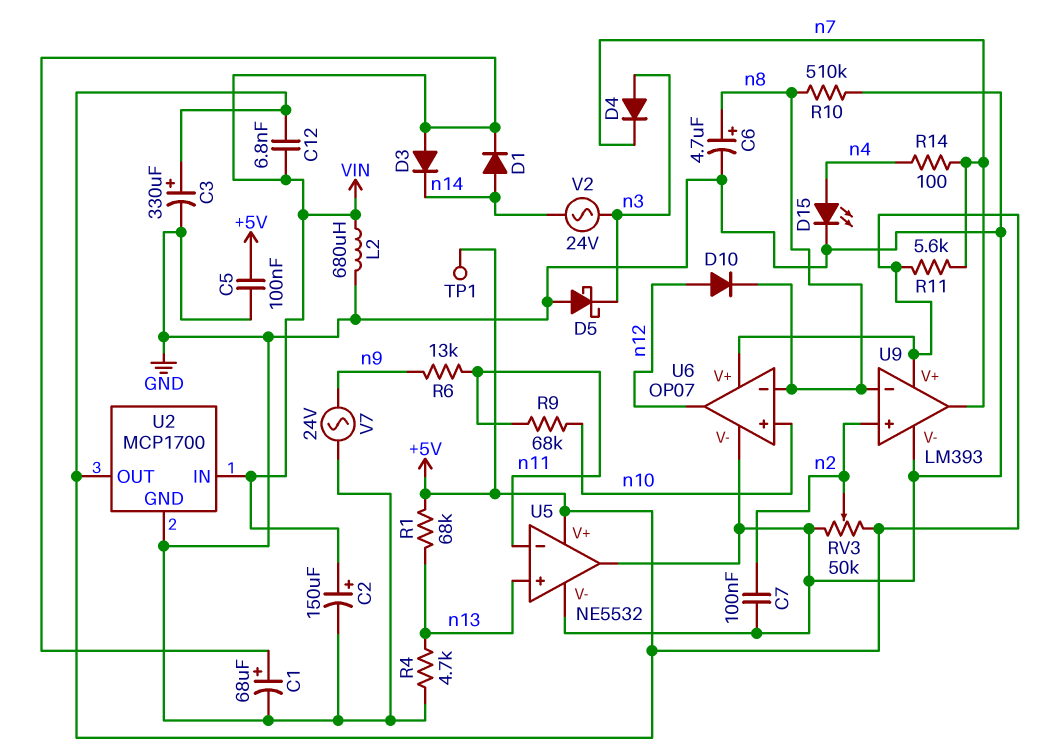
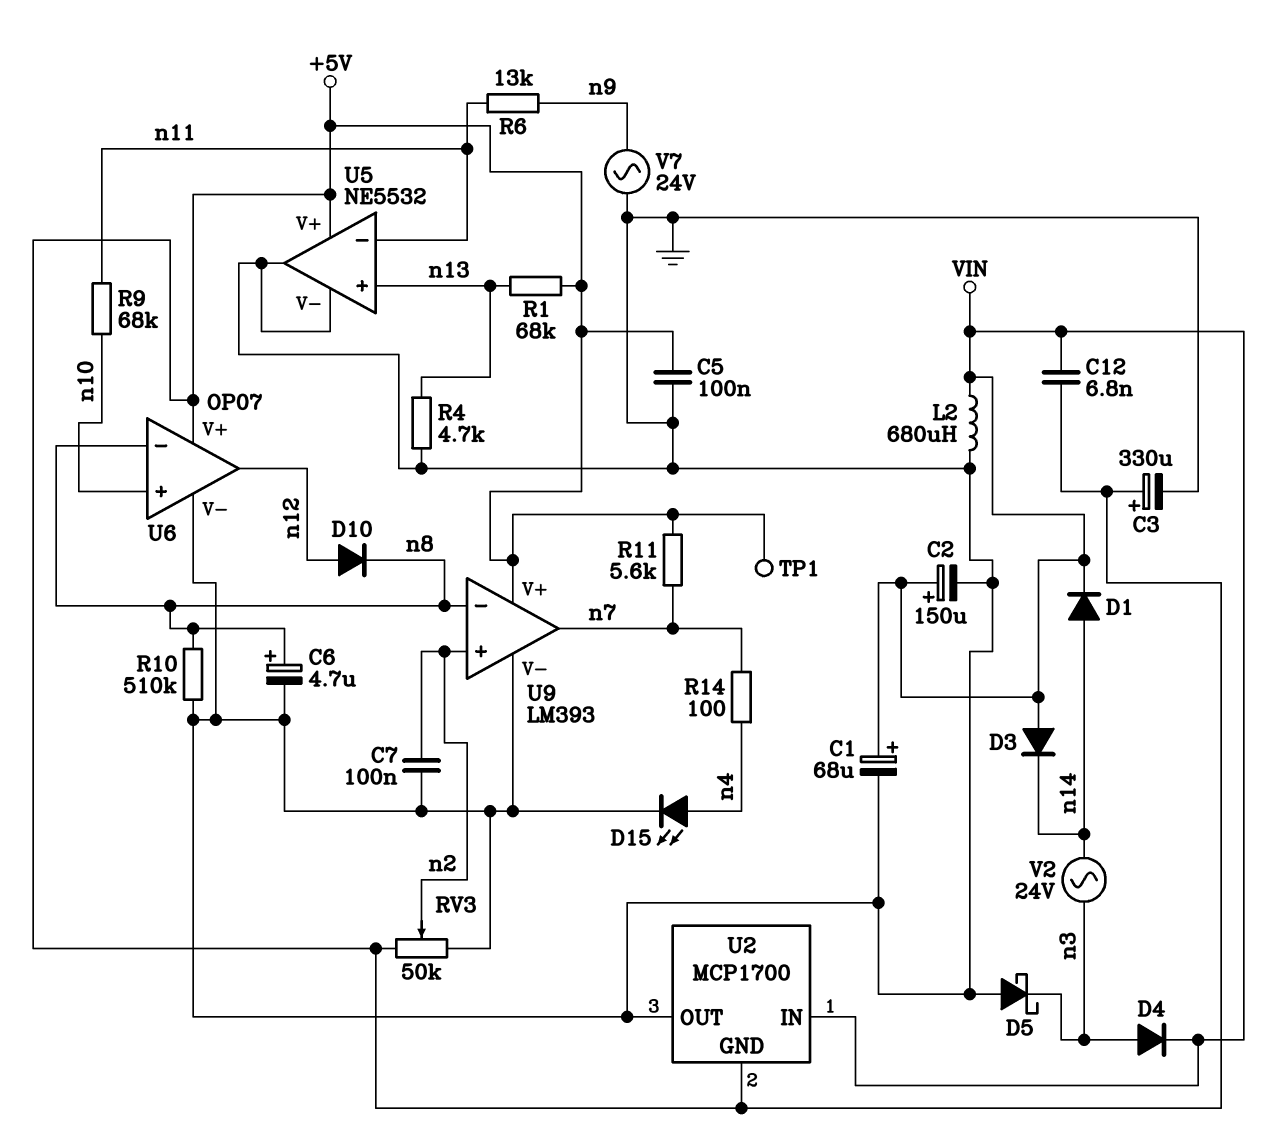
D4: diode (A n3, K n7) -> diode (A n3, K VIN)
U2 pin GND: GND -> +5V
U2 pin OUT: +5V -> GND

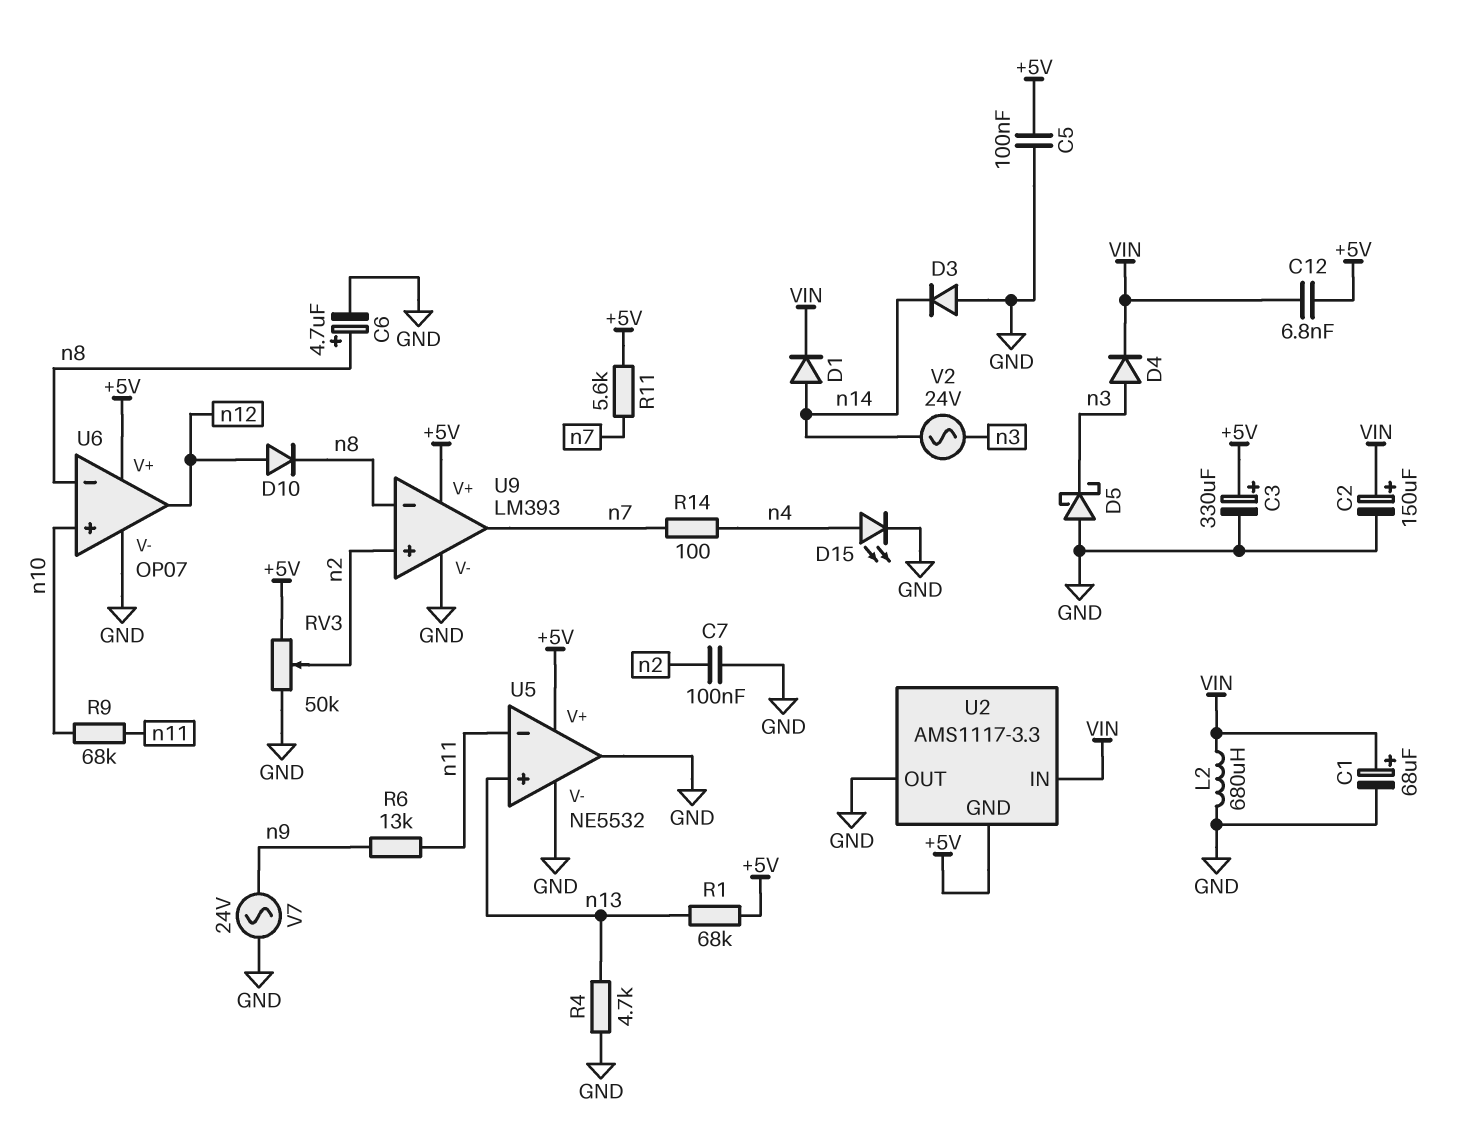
D3: diode (A VIN, K n14) -> diode (A GND, K n14)
R10: 510k (GND, n8) -> none
TP1: test point (+5V) -> none
U2: MCP1700 -> AMS1117-3.3

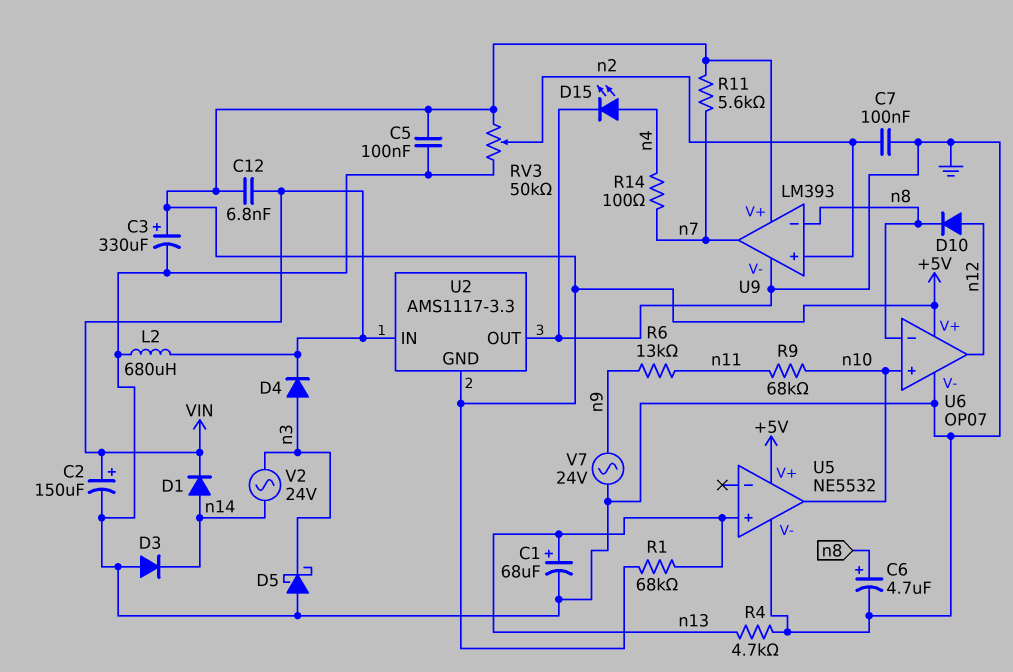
C1: 68uF (plus VIN, minus GND) -> 68uF (plus n13, minus GND)
U5 pin in-: n11 -> none
U5 pin out: GND -> n10

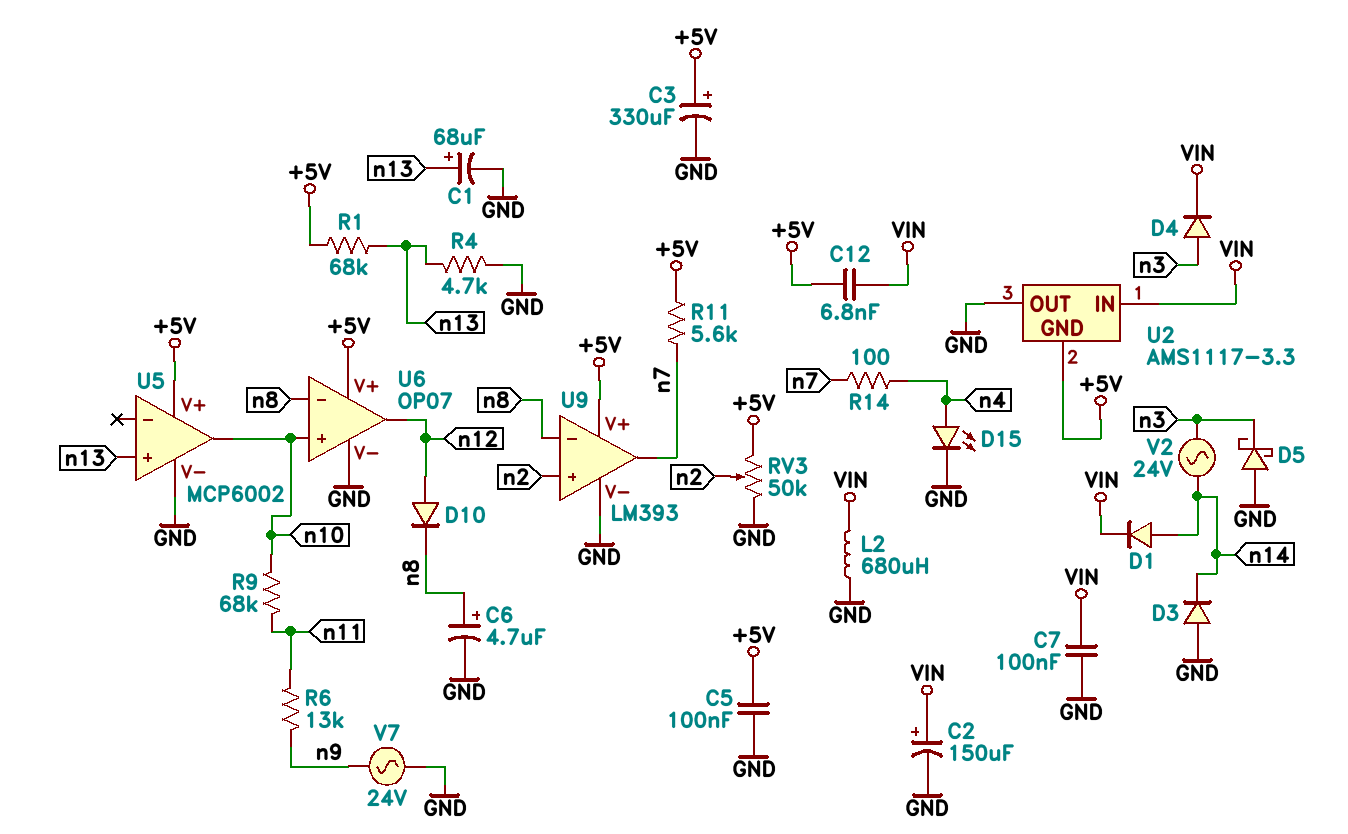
C7: 100nF (GND, n2) -> 100nF (GND, VIN)
U5: NE5532 -> MCP6002

